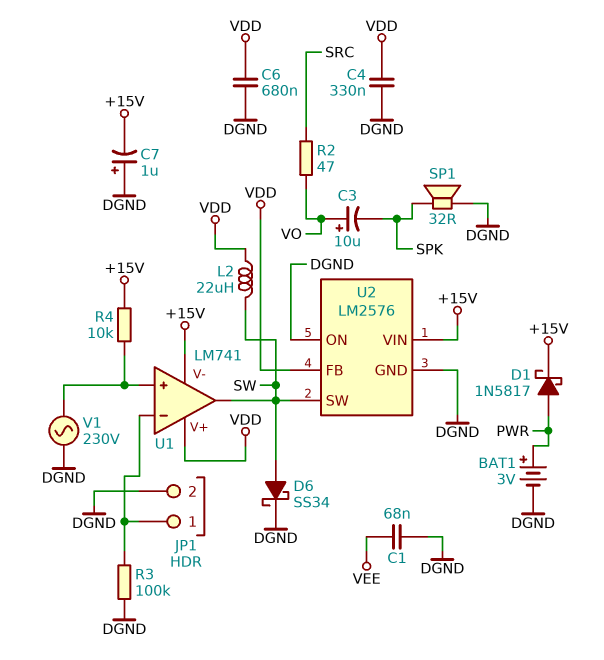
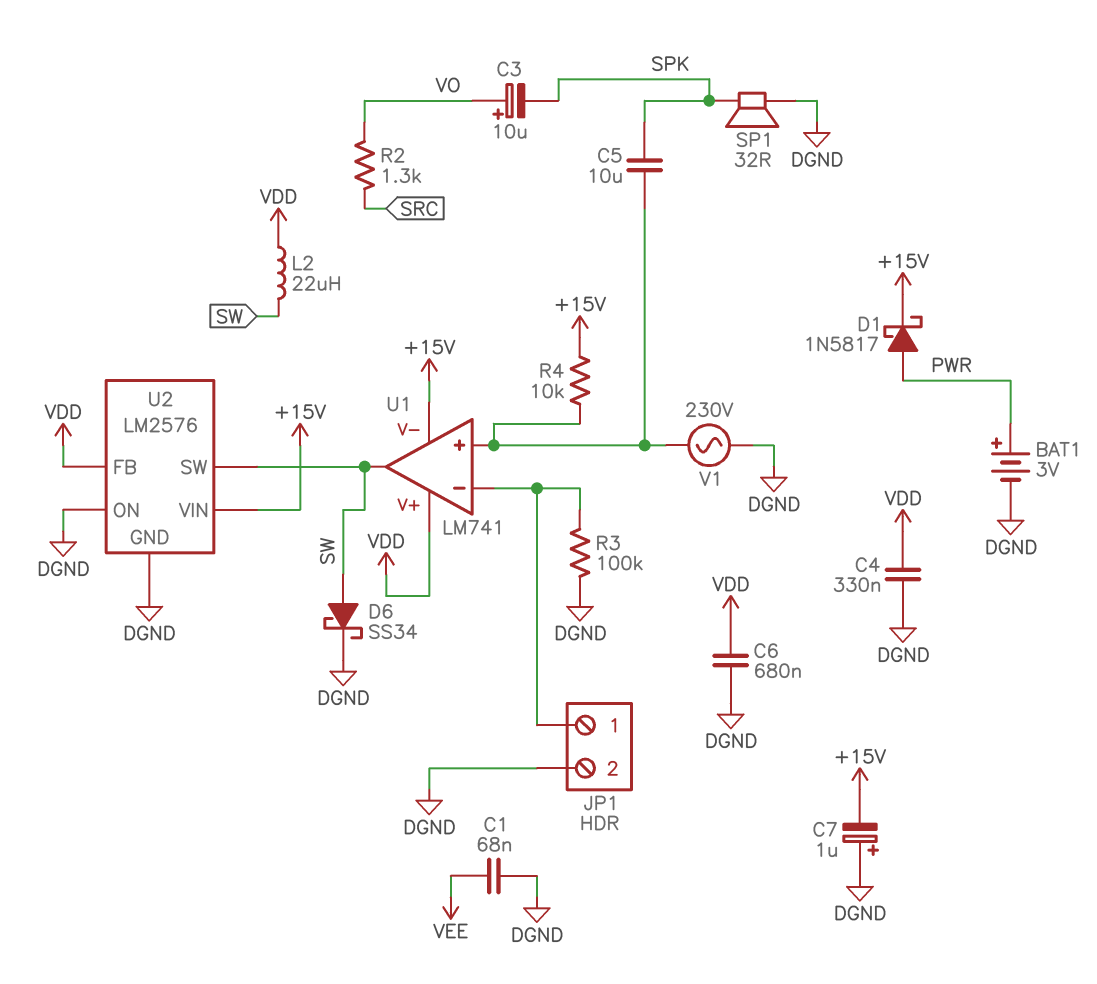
C5: none -> 10uF (SPK, U1/in+)
R2: 47 (SRC, VO) -> 1.3k (SRC, VO)

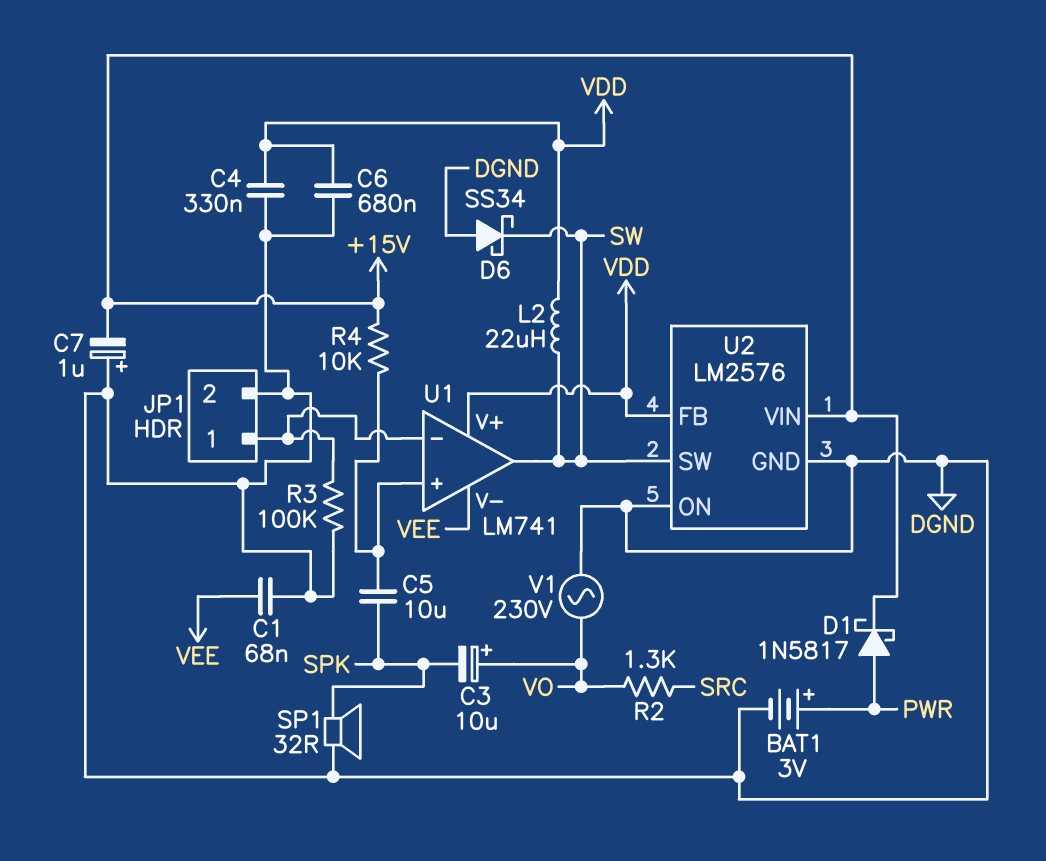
D6: schottky SS34 (A SW, K DGND) -> schottky SS34 (A DGND, K SW)
U1 pin V-: +15V -> VEE
V1: AC 230V (DGND, U1/in+) -> AC 230V (DGND, VO)

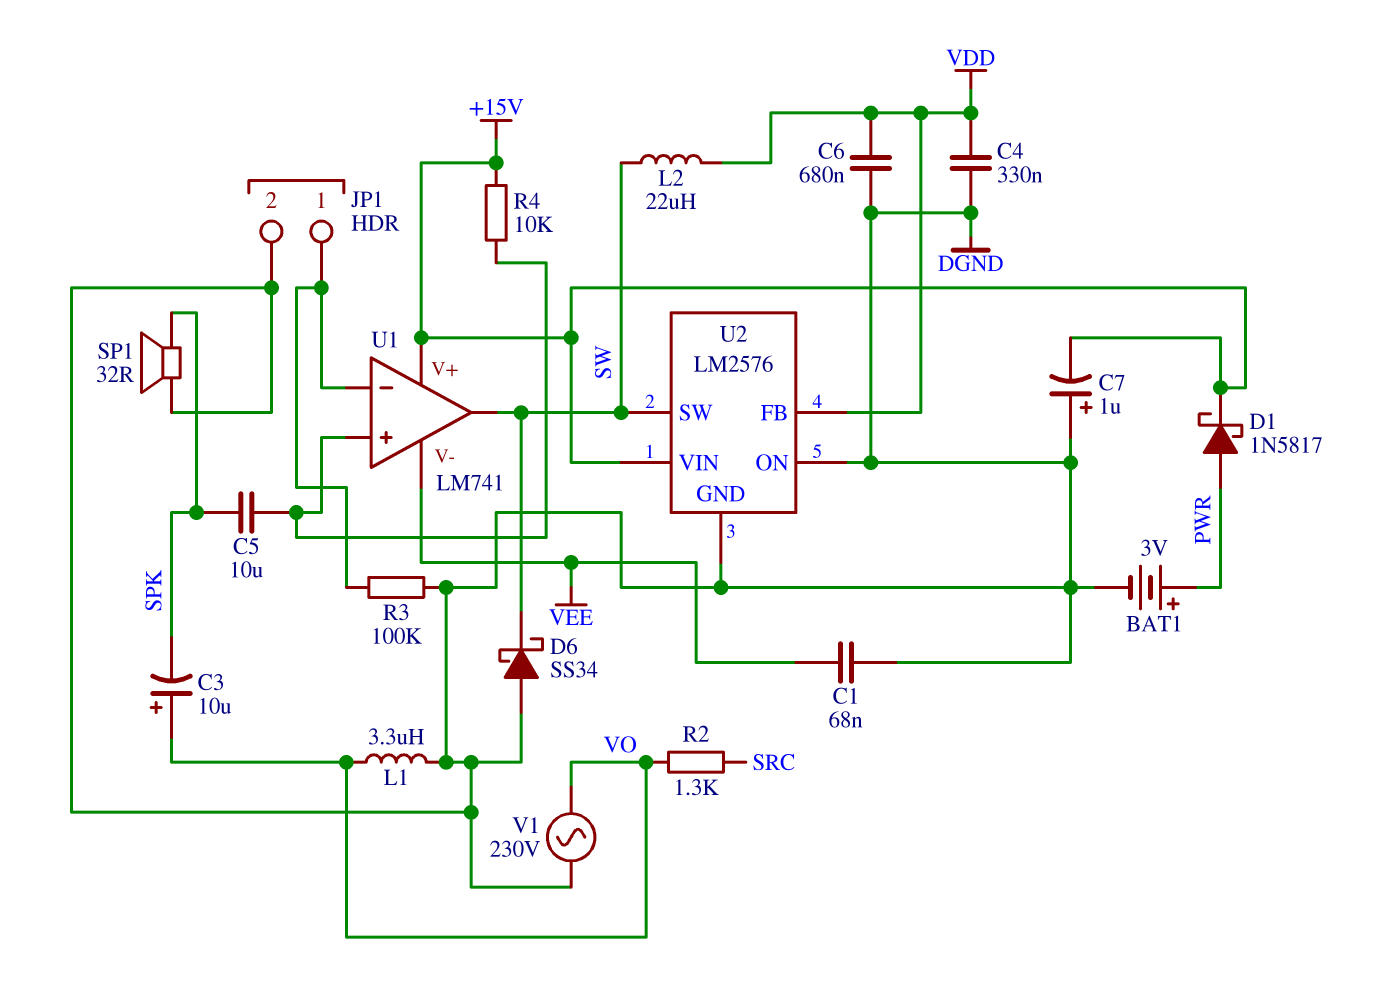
L1: none -> 3.3uH (DGND, VO)
U1 pin V+: VDD -> +15V

